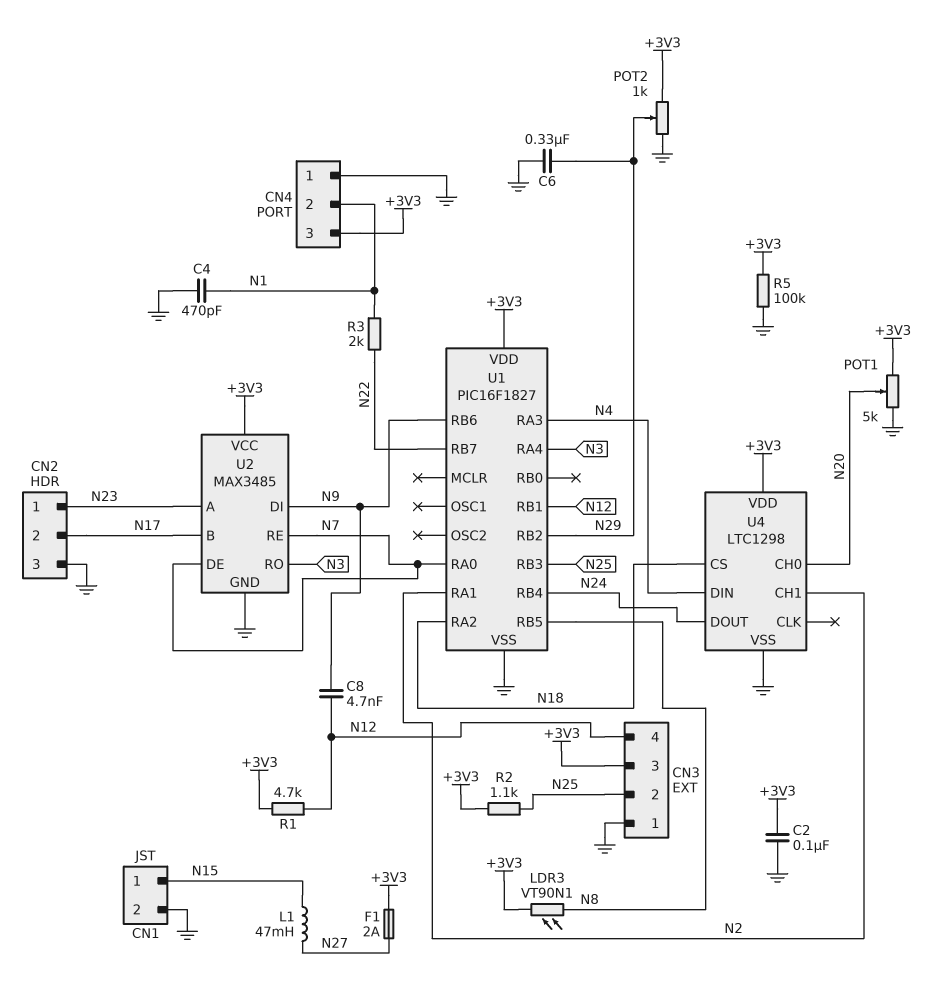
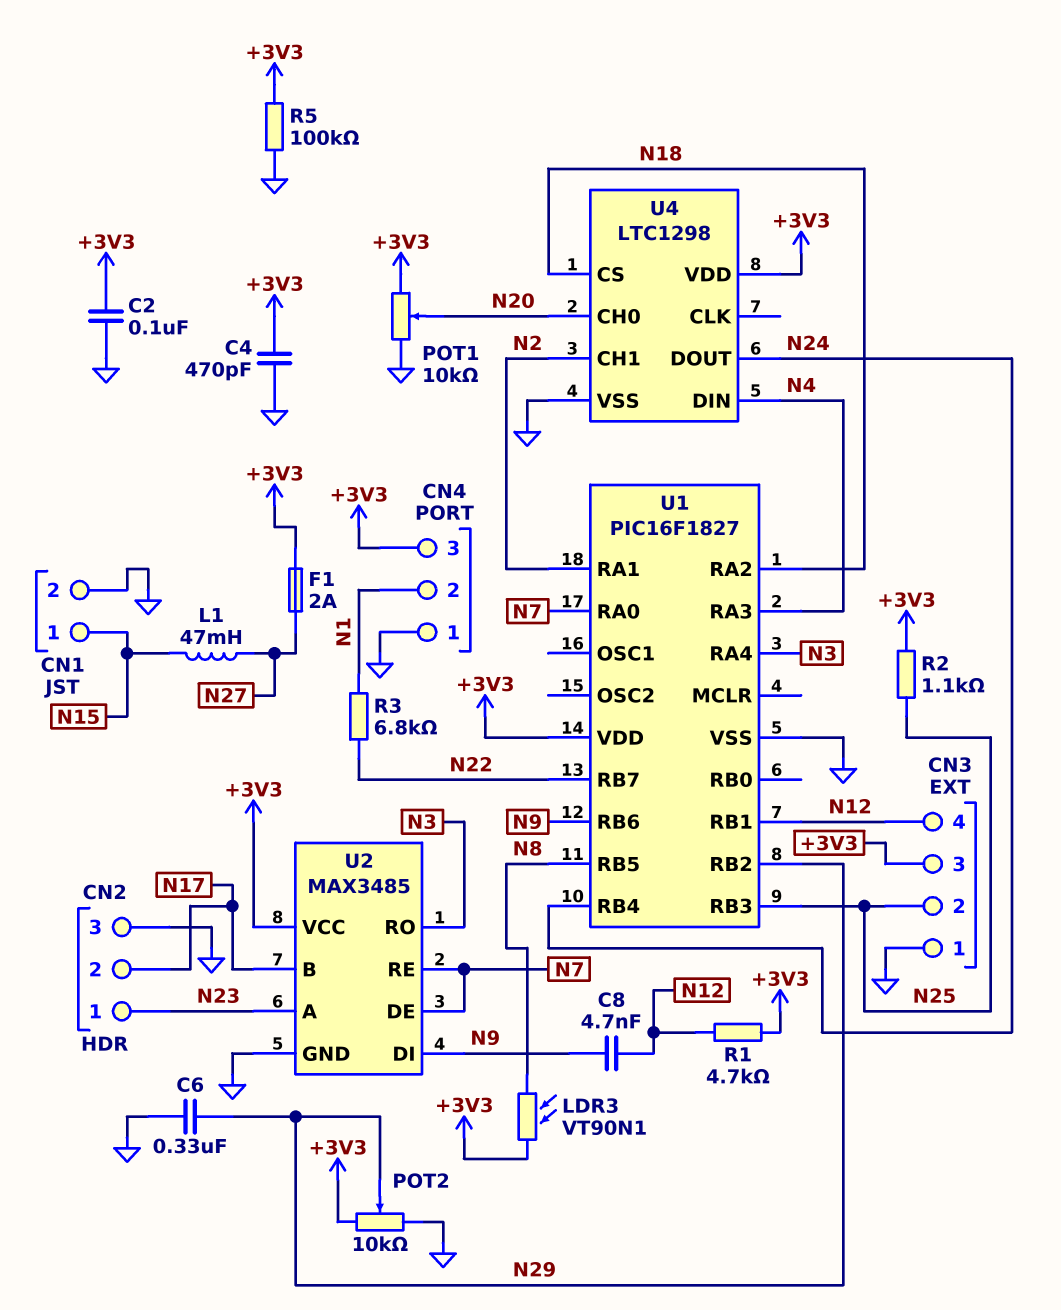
C4: 470pF (GND, N1) -> 470pF (+3V3, GND)
POT1: 5k (+3V3, GND, wiper N20) -> 10k (+3V3, GND, wiper N20)
POT2: 1k (+3V3, GND, wiper N29) -> 10k (+3V3, GND, wiper N29)
R3: 2k (N1, N22) -> 6.8k (N1, N22)

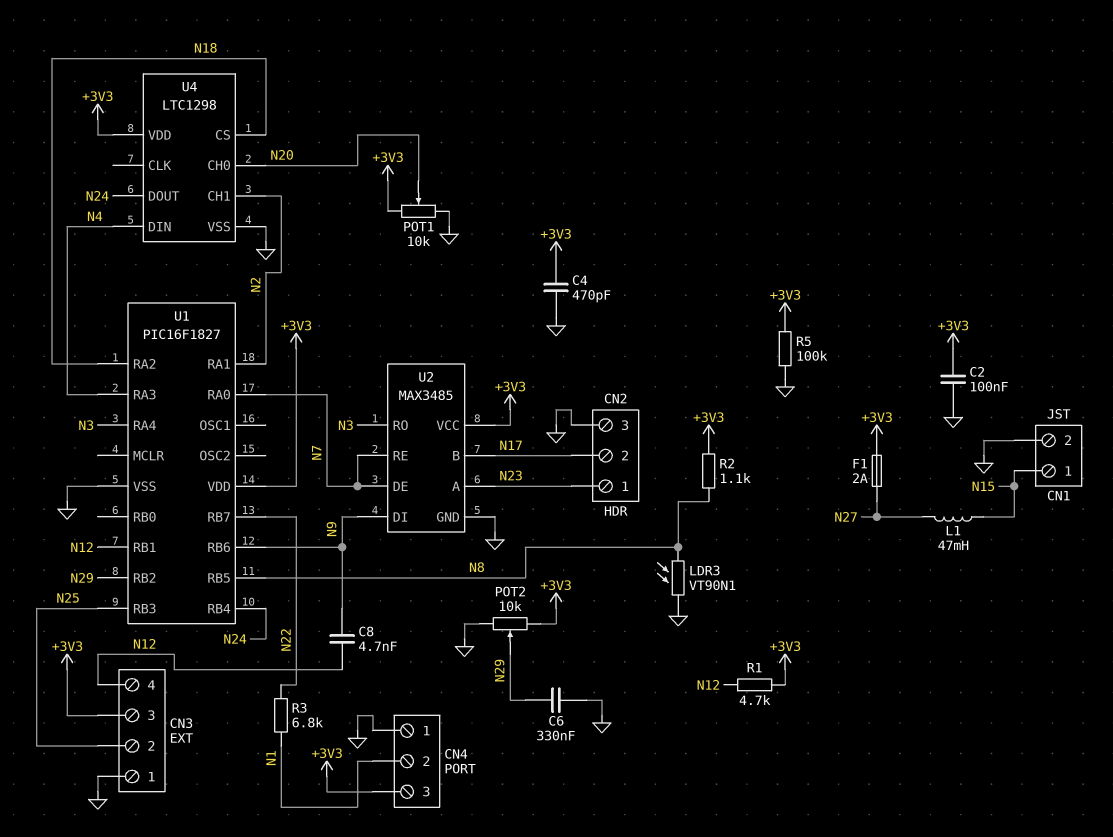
LDR3: VT90N1 (+3V3, N8) -> VT90N1 (GND, N8)
R2: 1.1k (+3V3, N25) -> 1.1k (+3V3, N8)

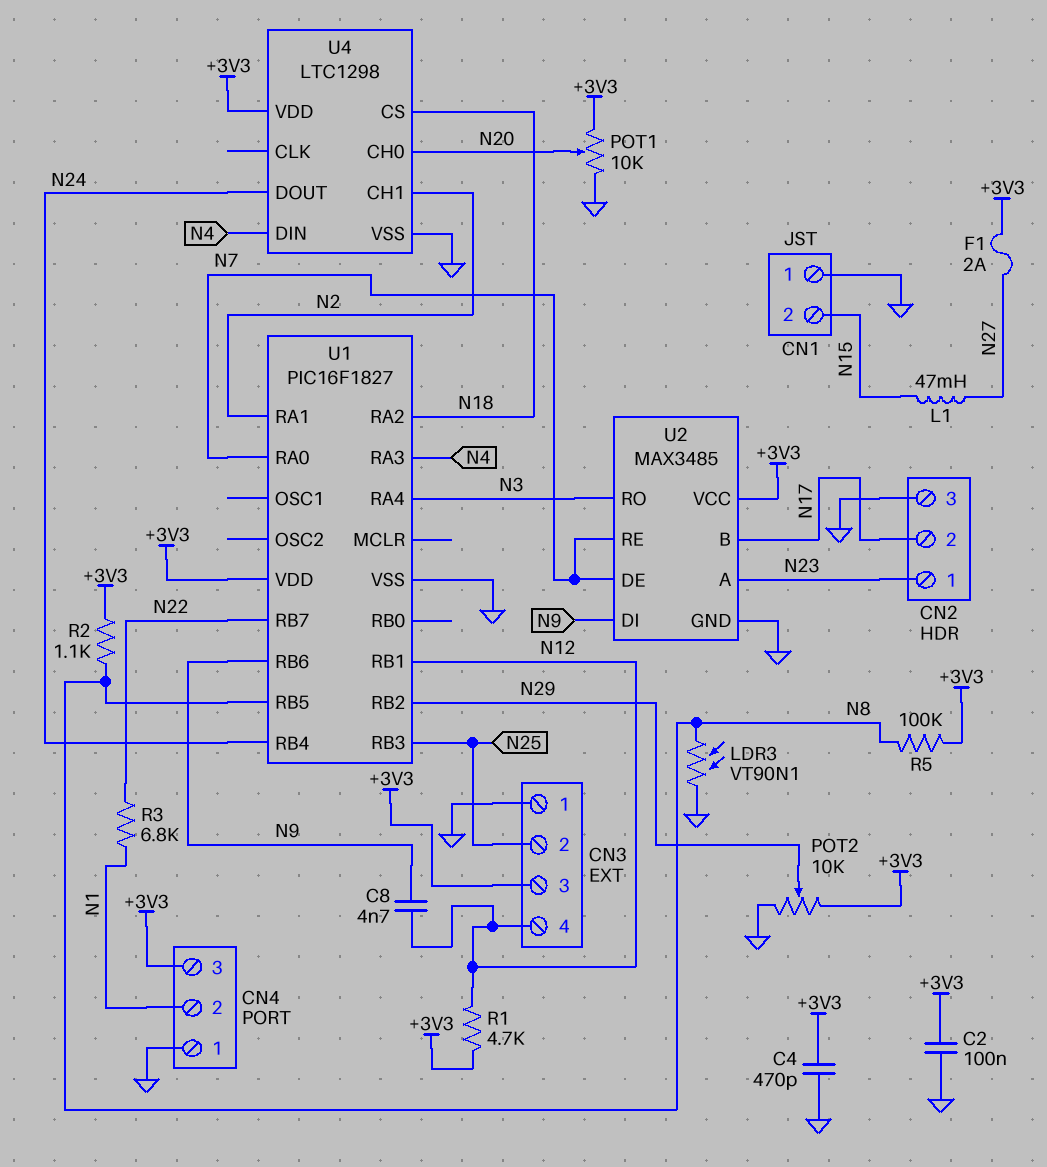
C6: 330nF (GND, N29) -> none
CN1 pin 1: N15 -> GND
CN1 pin 2: GND -> N15
R5: 100k (+3V3, GND) -> 100k (+3V3, N8)

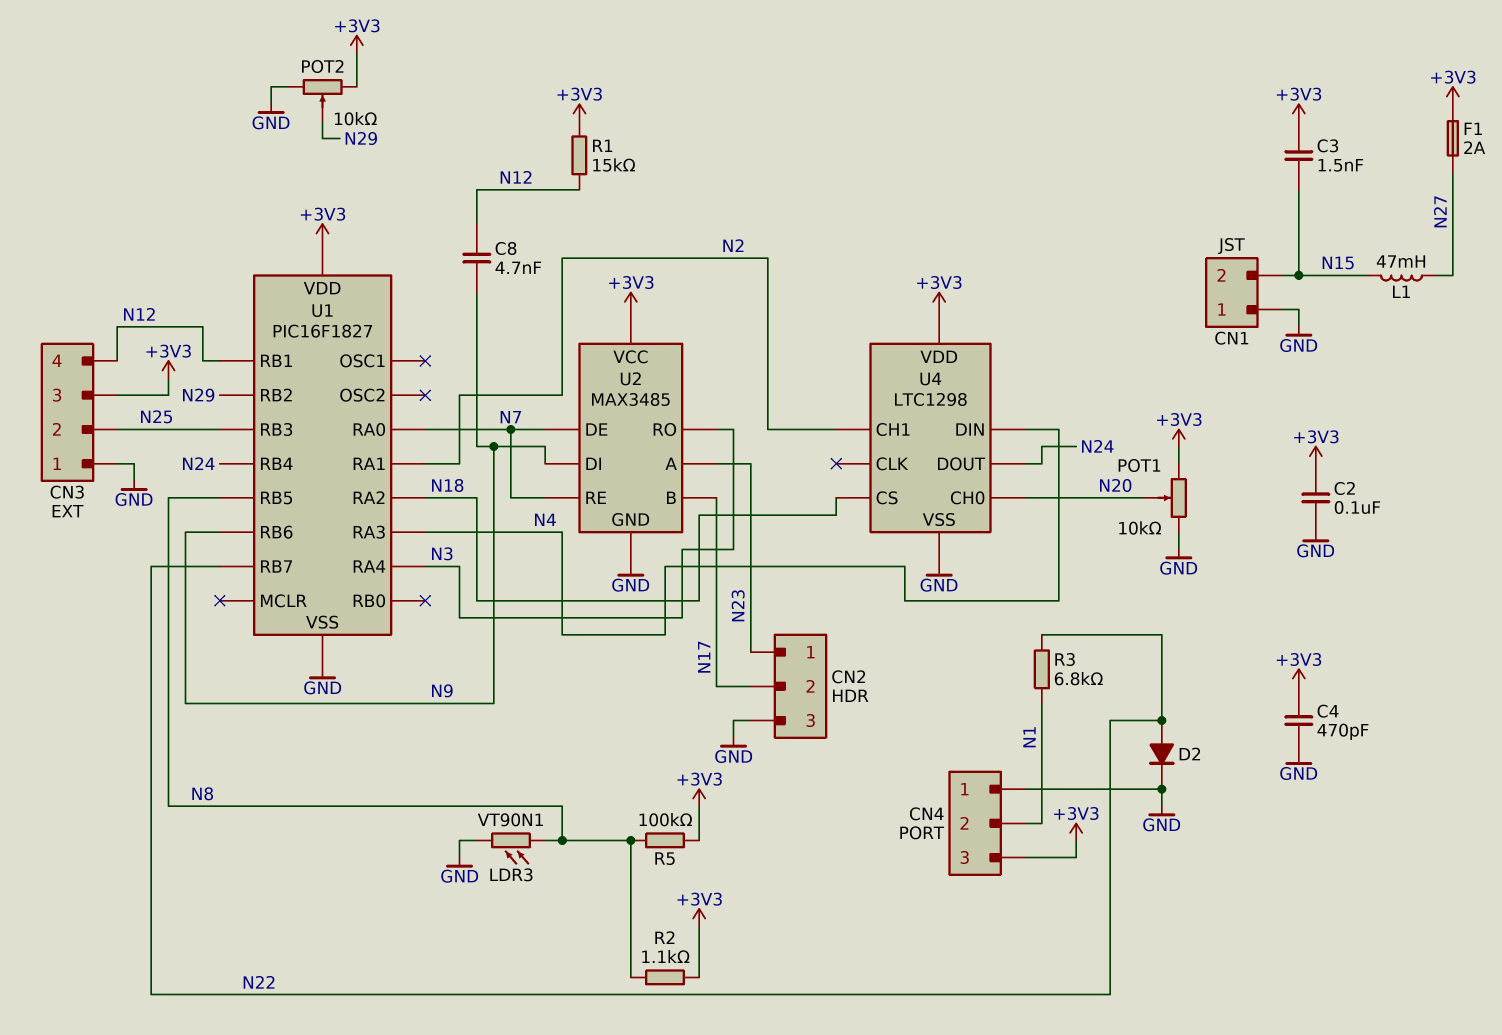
C3: none -> 1.5nF (+3V3, N15)
D2: none -> diode (A N22, K GND)
R1: 4.7k (+3V3, N12) -> 15k (+3V3, N12)

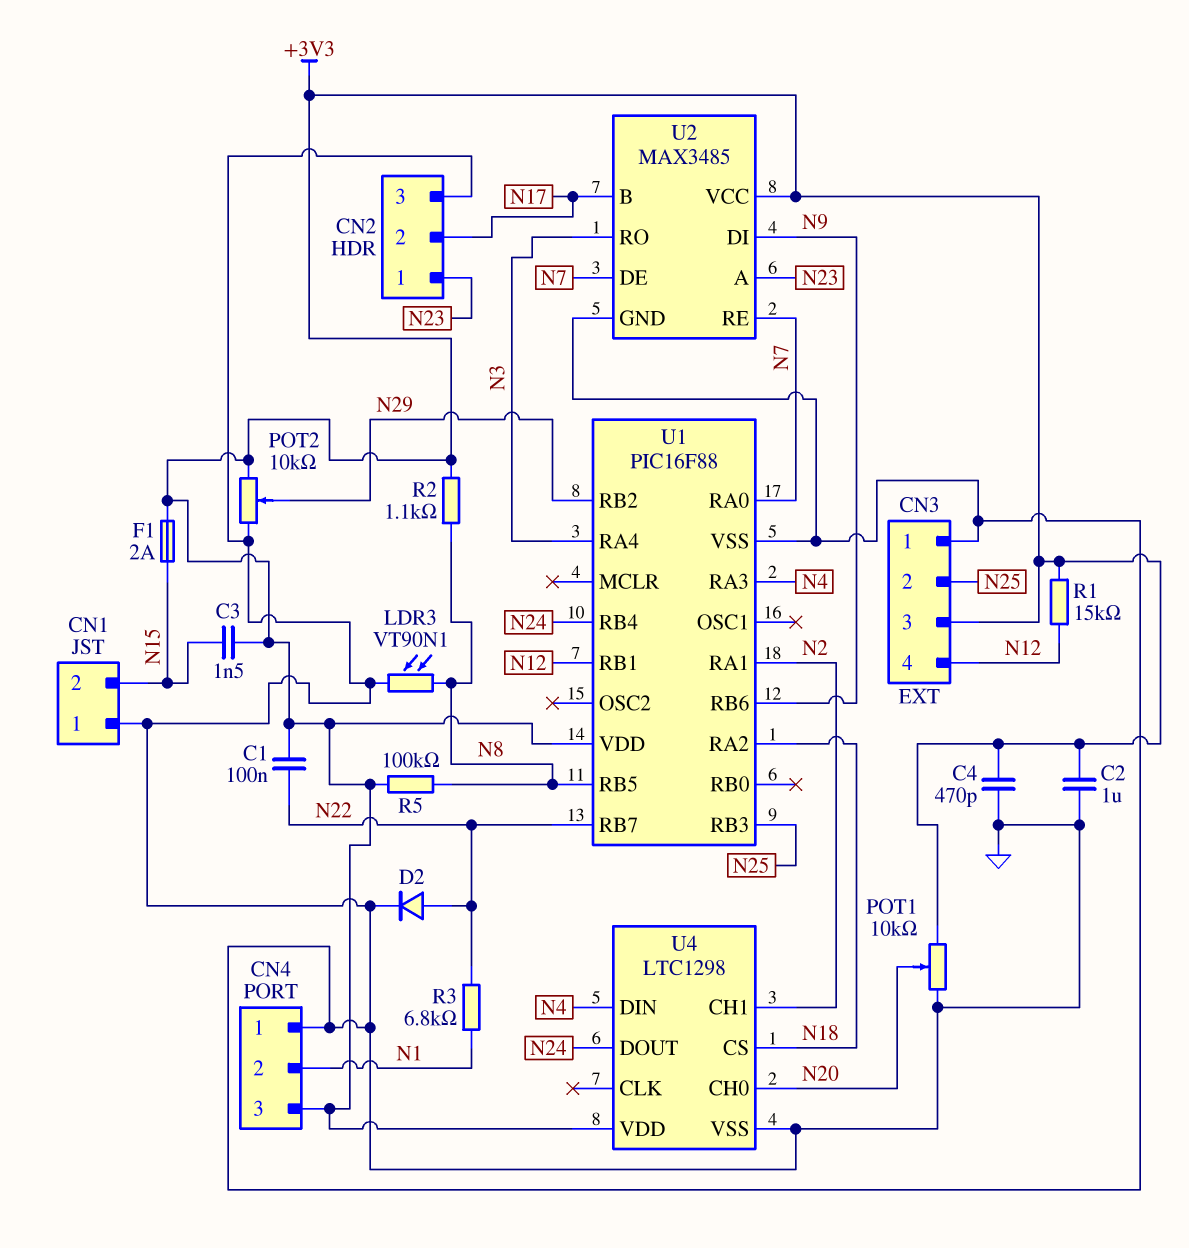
C1: none -> 100nF (+3V3, N22)
C2: 100nF (+3V3, GND) -> 1uF (+3V3, GND)
C8: 4.7nF (N9, N12) -> none
F1: 2A (+3V3, N27) -> 2A (+3V3, N15)
L1: 47mH (N15, N27) -> none
U1: PIC16F1827 -> PIC16F88

